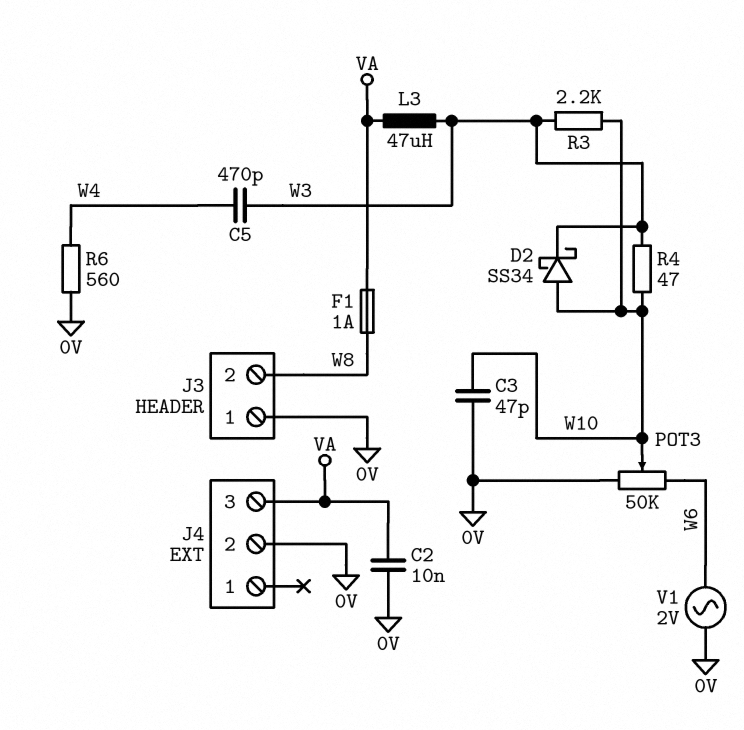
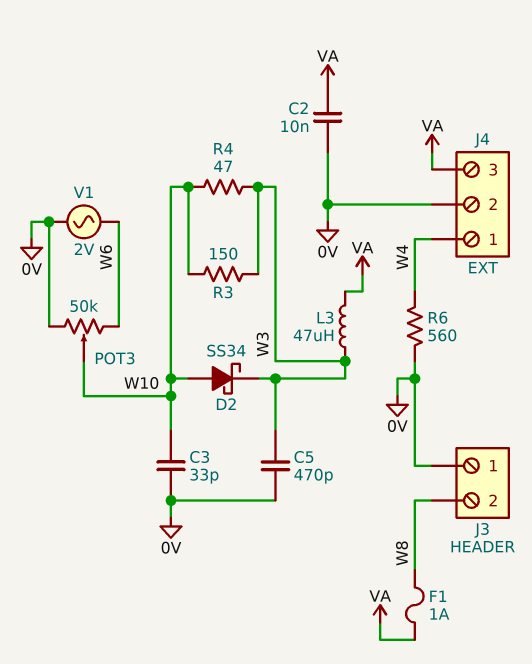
C3: 47pF (0V, W10) -> 33pF (0V, W10)
C5: 470pF (W3, W4) -> 470pF (0V, W3)
J4 pin 1: none -> W4
R3: 2.2k (W3, W10) -> 150 (W3, W10)

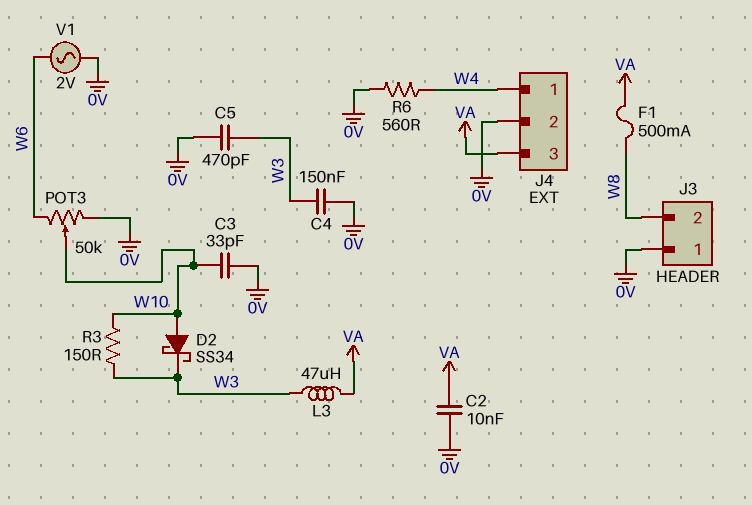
C4: none -> 150nF (0V, W3)
F1: 1A (VA, W8) -> 500mA (VA, W8)
R4: 47 (W3, W10) -> none

